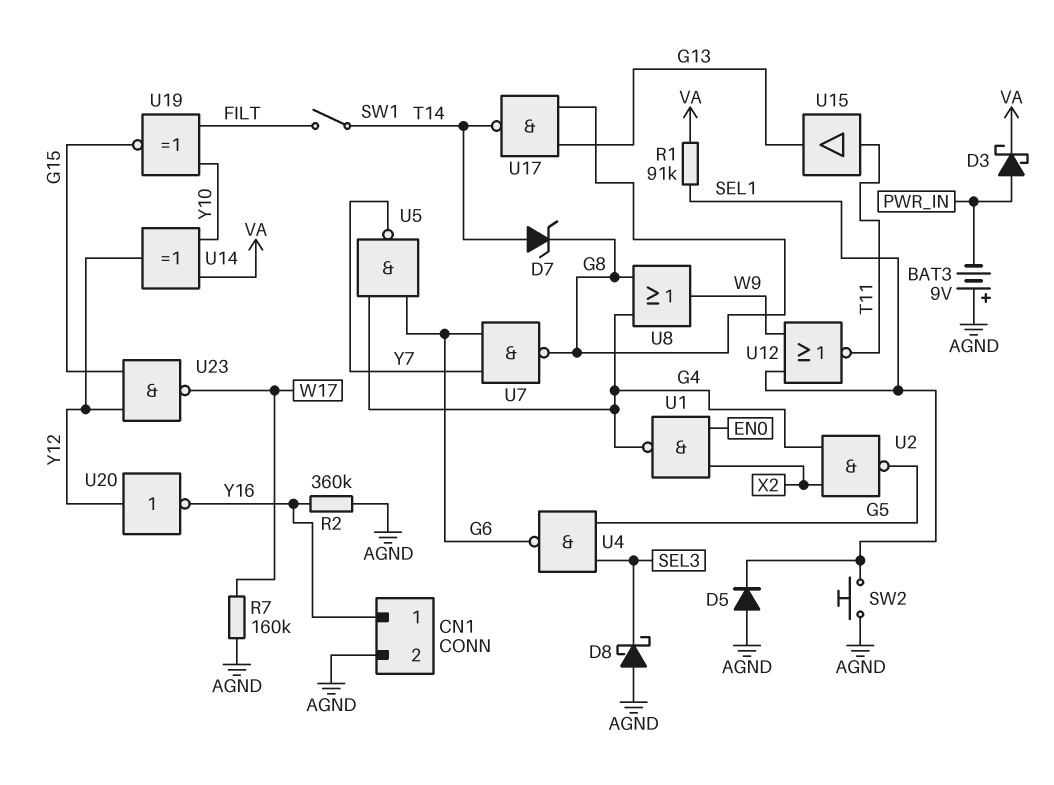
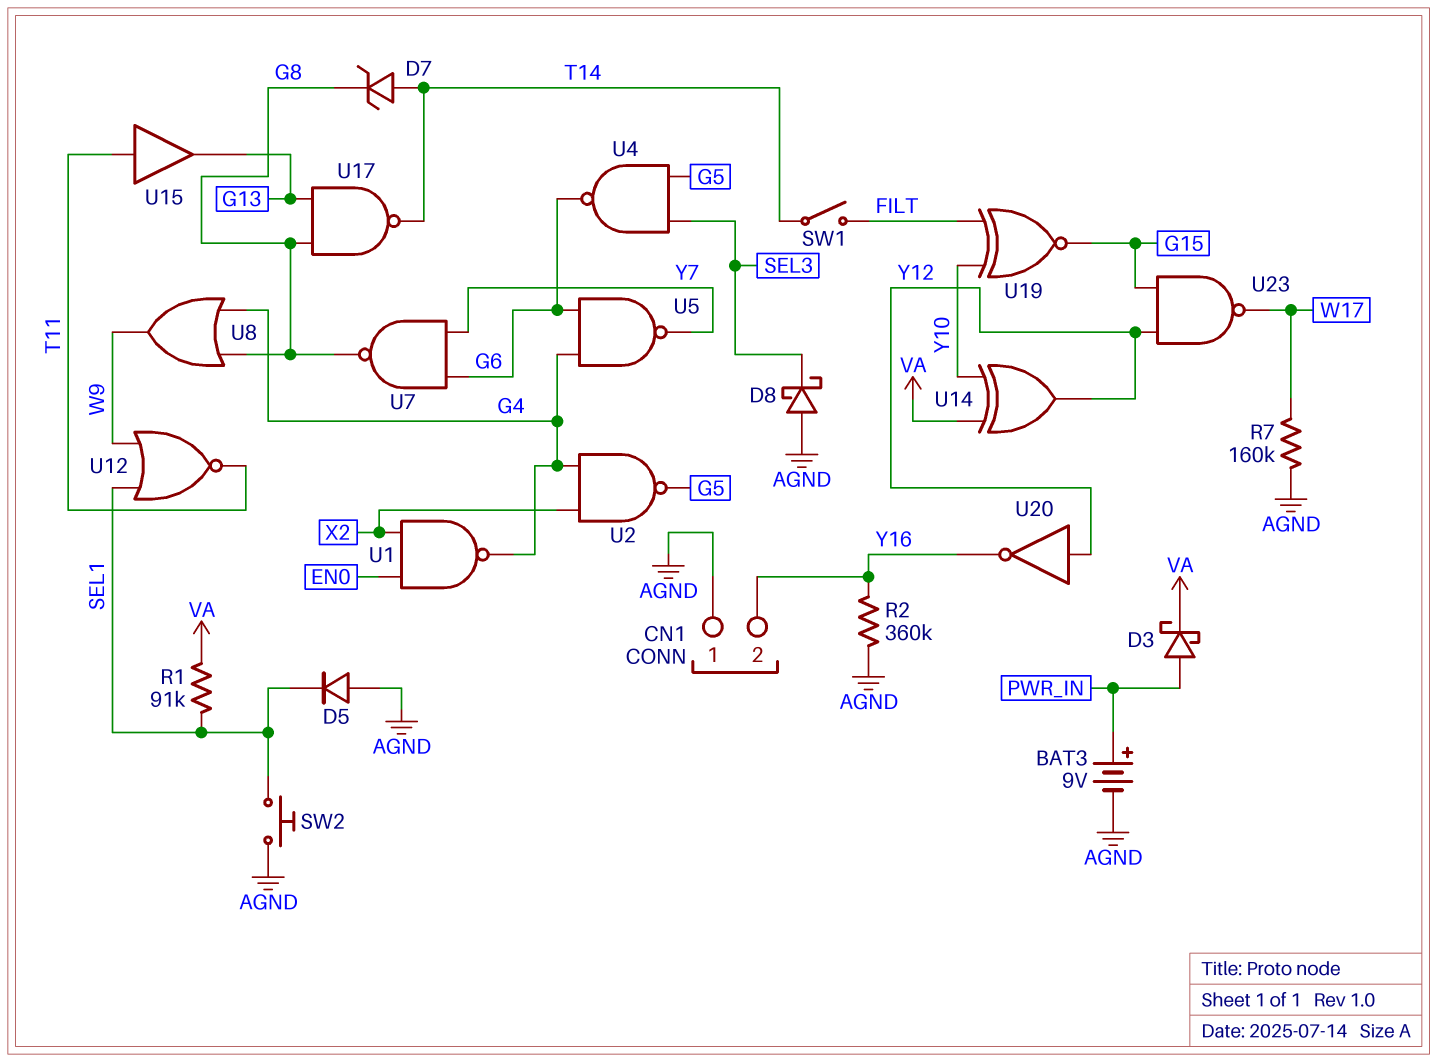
BAT3: 9V (plus AGND, minus PWR_IN) -> 9V (plus PWR_IN, minus AGND)
CN1 pin 1: Y16 -> AGND
CN1 pin 2: AGND -> Y16

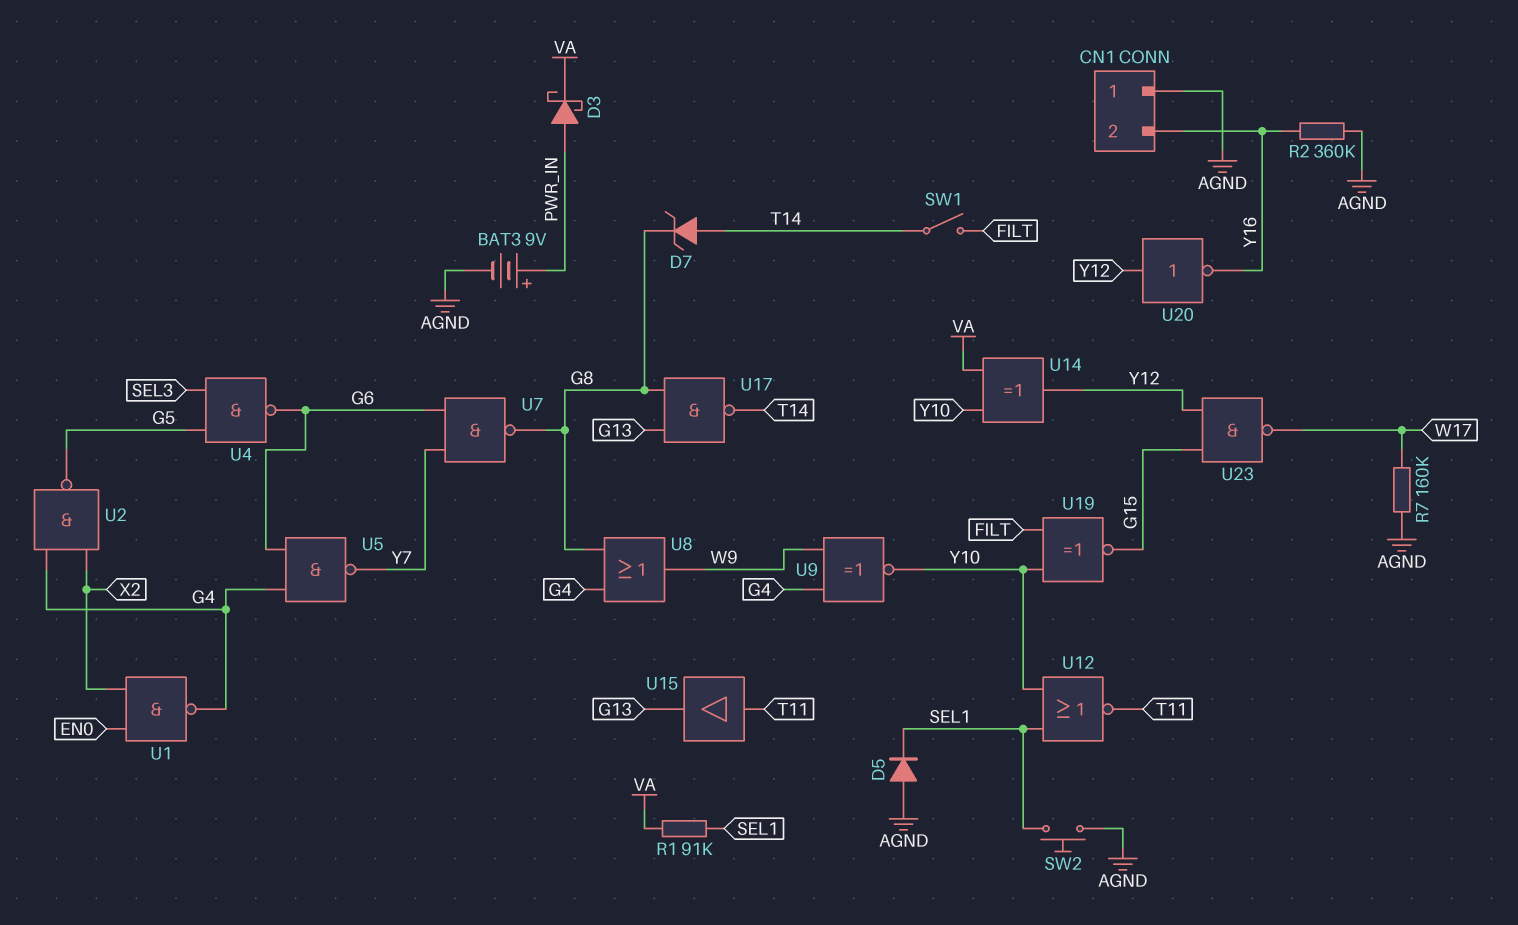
D8: schottky (A AGND, K SEL3) -> none
U9: none -> XNOR (in G4, in W9, out Y10)
U12: NOR (in SEL1, in W9, out T11) -> NOR (in SEL1, in Y10, out T11)

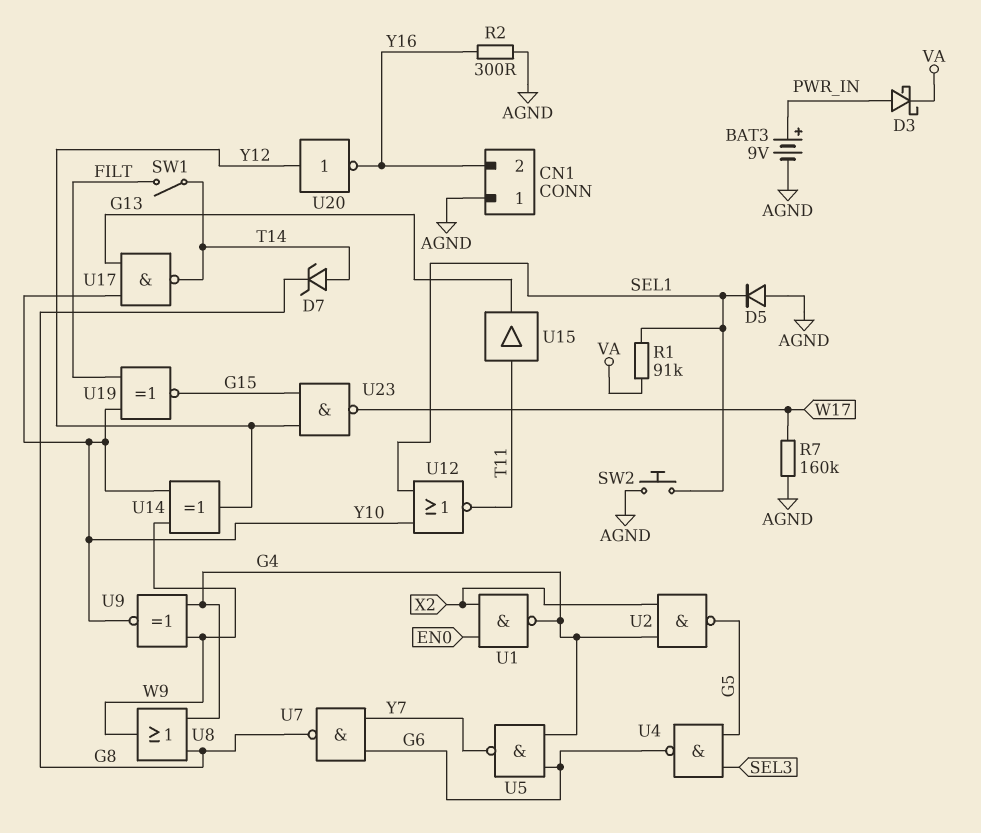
R2: 360k (AGND, Y16) -> 300 (AGND, Y16)
U14: XOR (in VA, in Y10, out Y12) -> XOR (in W9, in Y10, out Y12)
U17: NAND (in G8, in G13, out T14) -> NAND (in G13, in Y10, out T14)

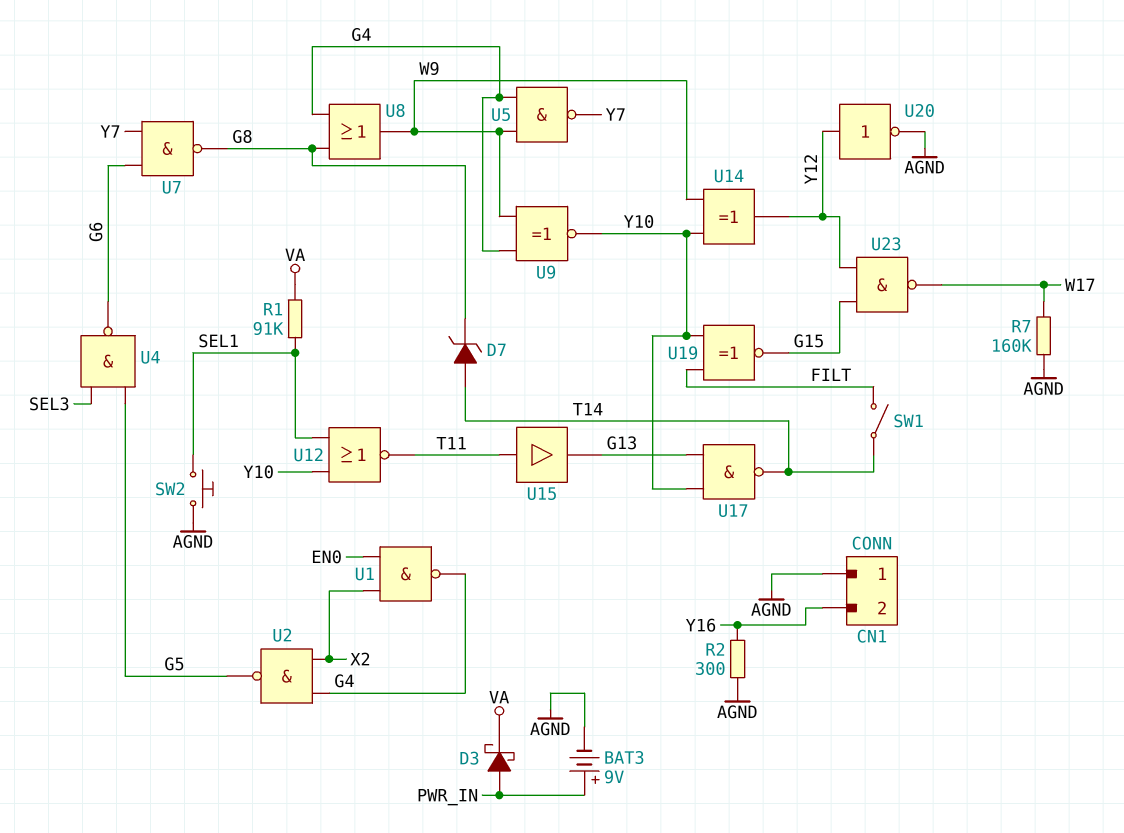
D5: diode (A AGND, K SEL1) -> none
U5: NAND (in G4, in G6, out Y7) -> NAND (in G4, in W9, out Y7)
U20: NOT (in Y12, out Y16) -> NOT (in Y12, out AGND)

